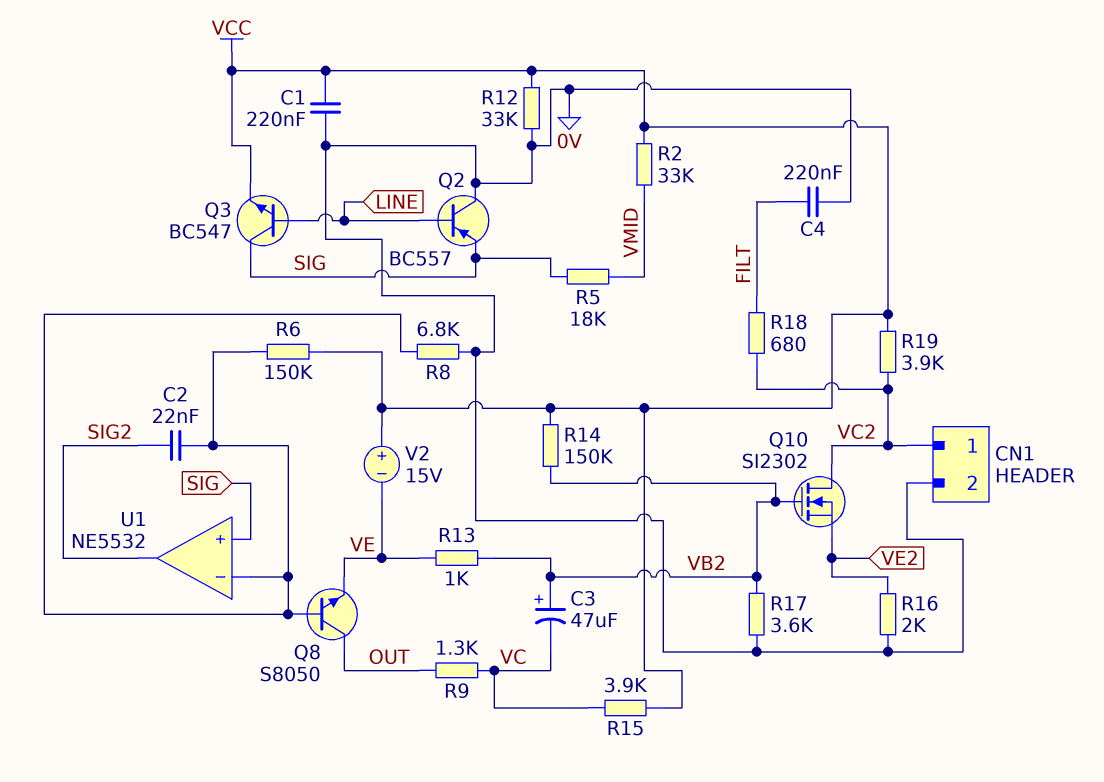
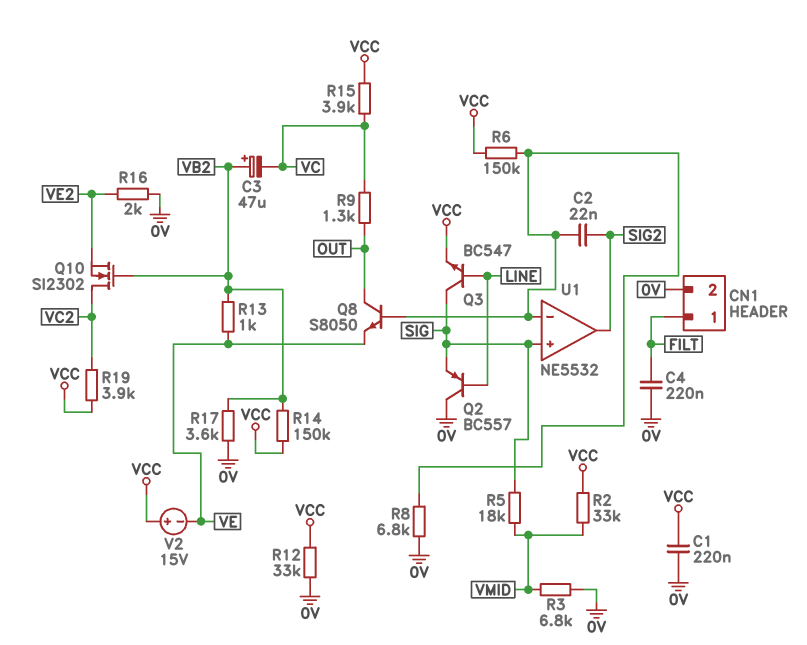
CN1 pin 1: VC2 -> FILT
R3: none -> 6.8k (0V, VMID)
R18: 680 (FILT, VC2) -> none

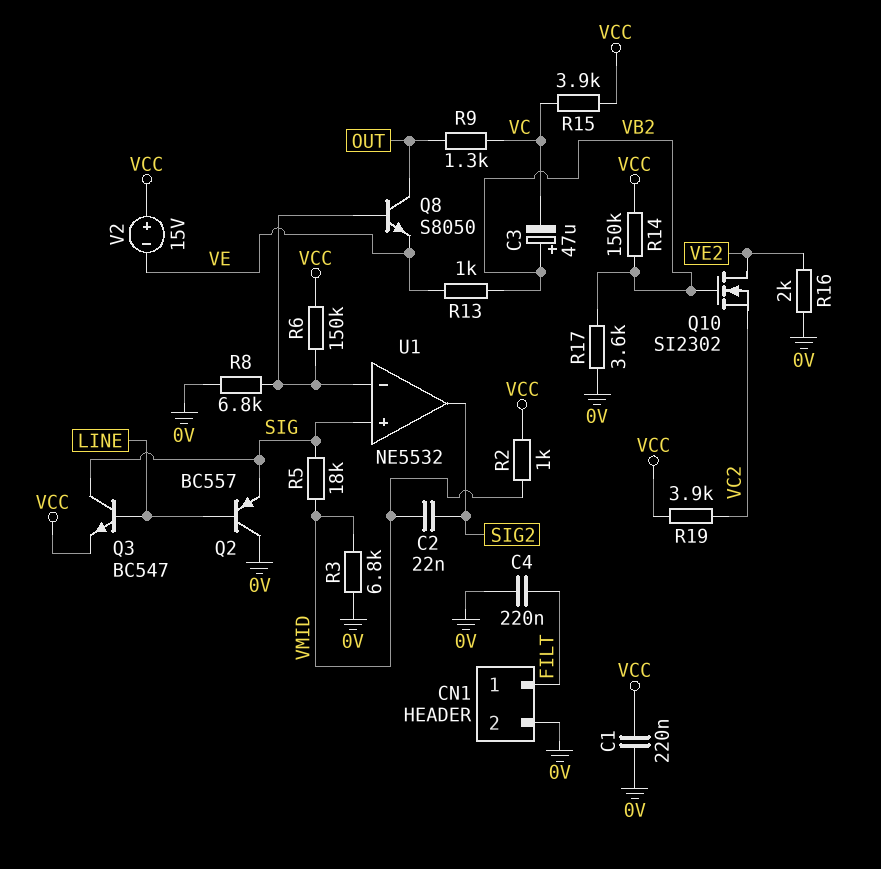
C2: 22nF (SIG2, U1/in-) -> 22nF (SIG2, VMID)
Q10: NMOS SI2302 (G VB2, D VC2, S VE2) -> NMOS SI2302 (G VB2, D VE2, S VC2)
R2: 33k (VCC, VMID) -> 1k (VCC, VMID)
R12: 33k (0V, VCC) -> none

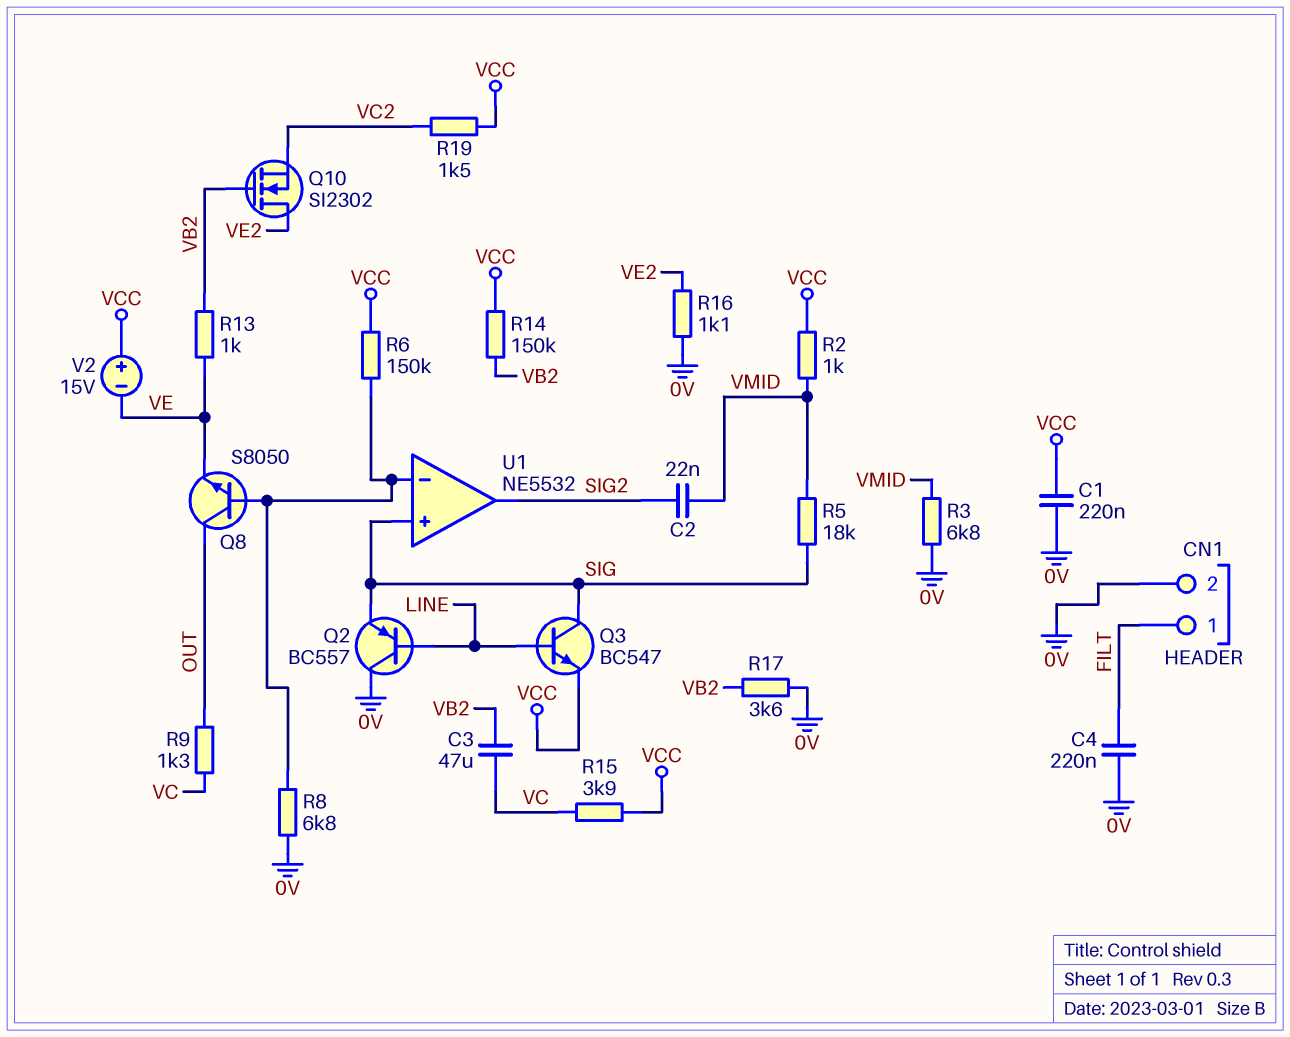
C3: 47uF (plus VB2, minus VC) -> 47uF (VB2, VC)
R16: 2k (0V, VE2) -> 1.1k (0V, VE2)
R19: 3.9k (VC2, VCC) -> 1.5k (VC2, VCC)

